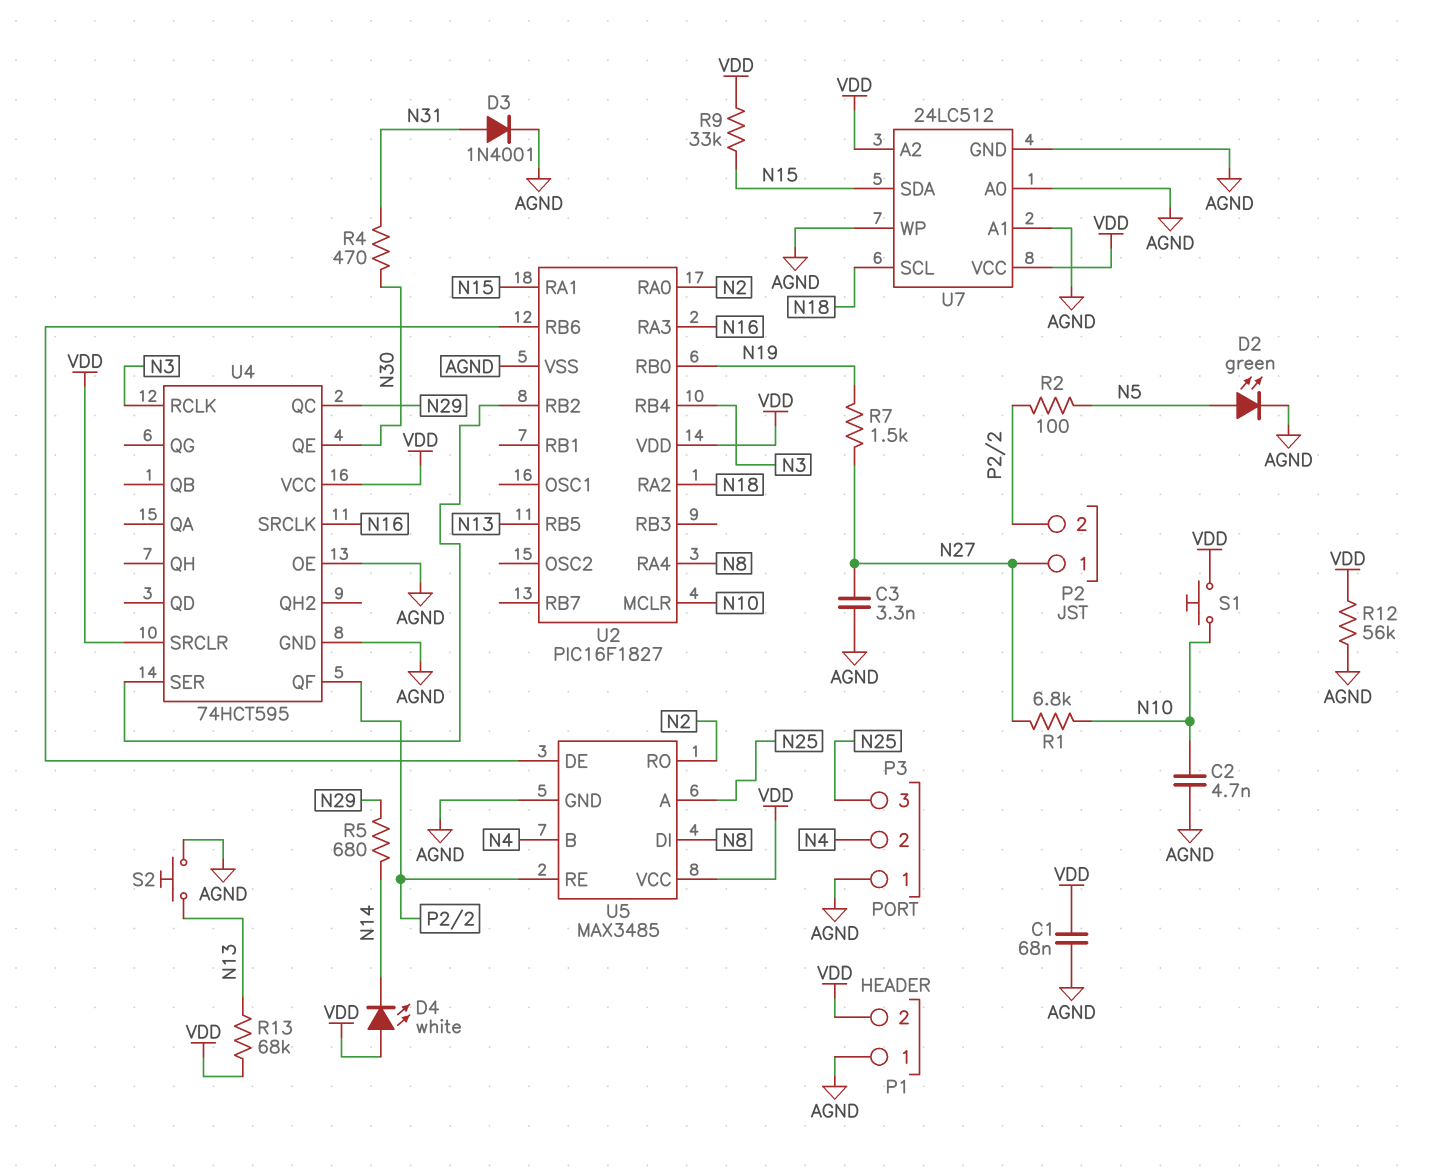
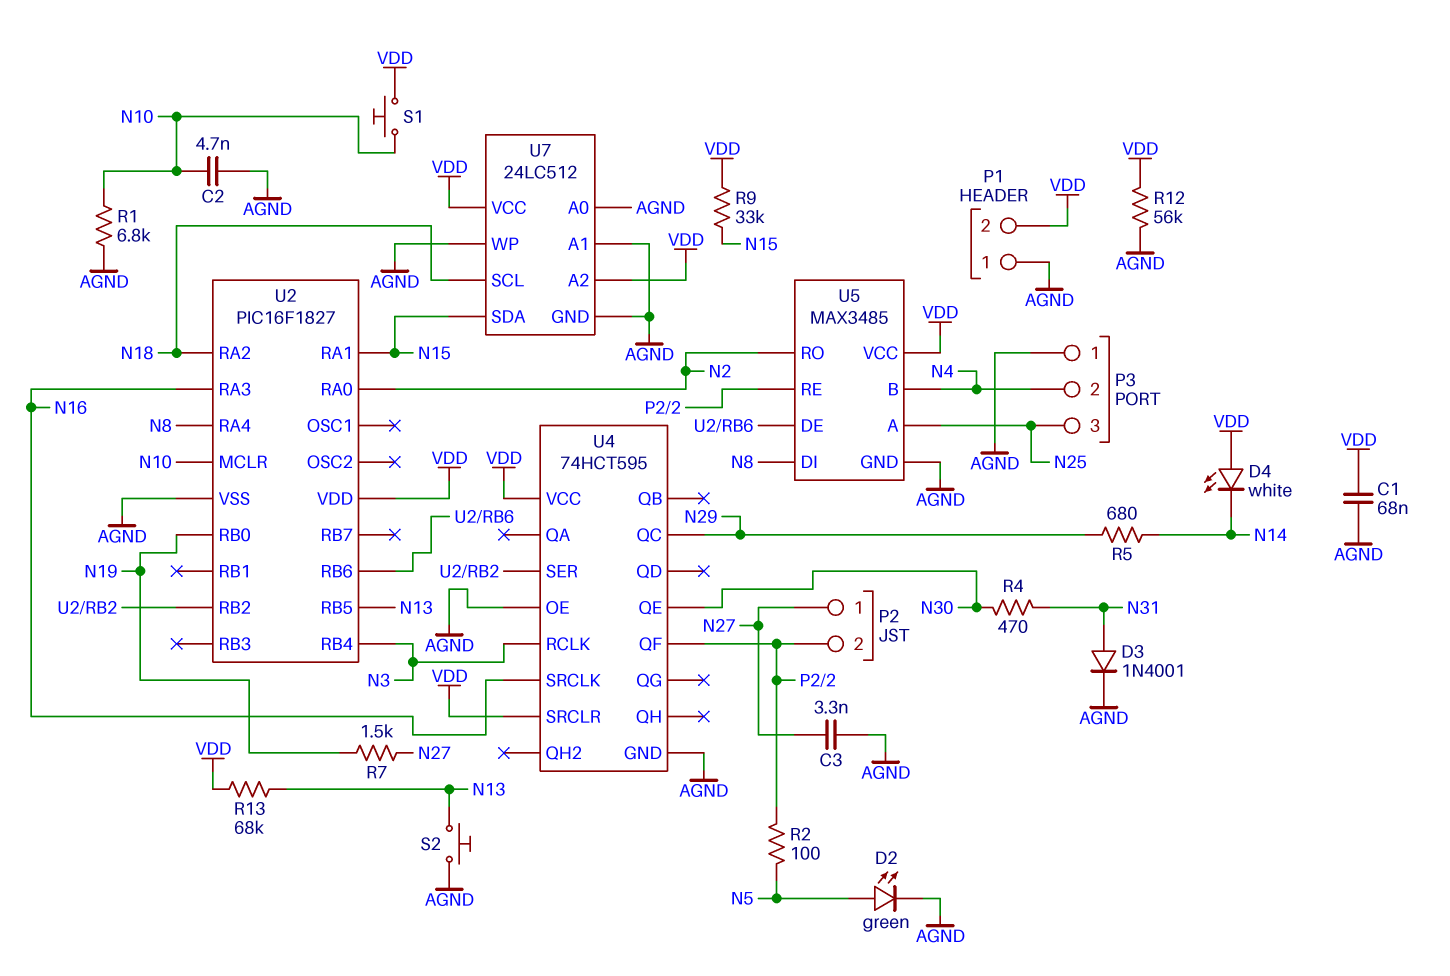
R1: 6.8k (N10, N27) -> 6.8k (AGND, N10)

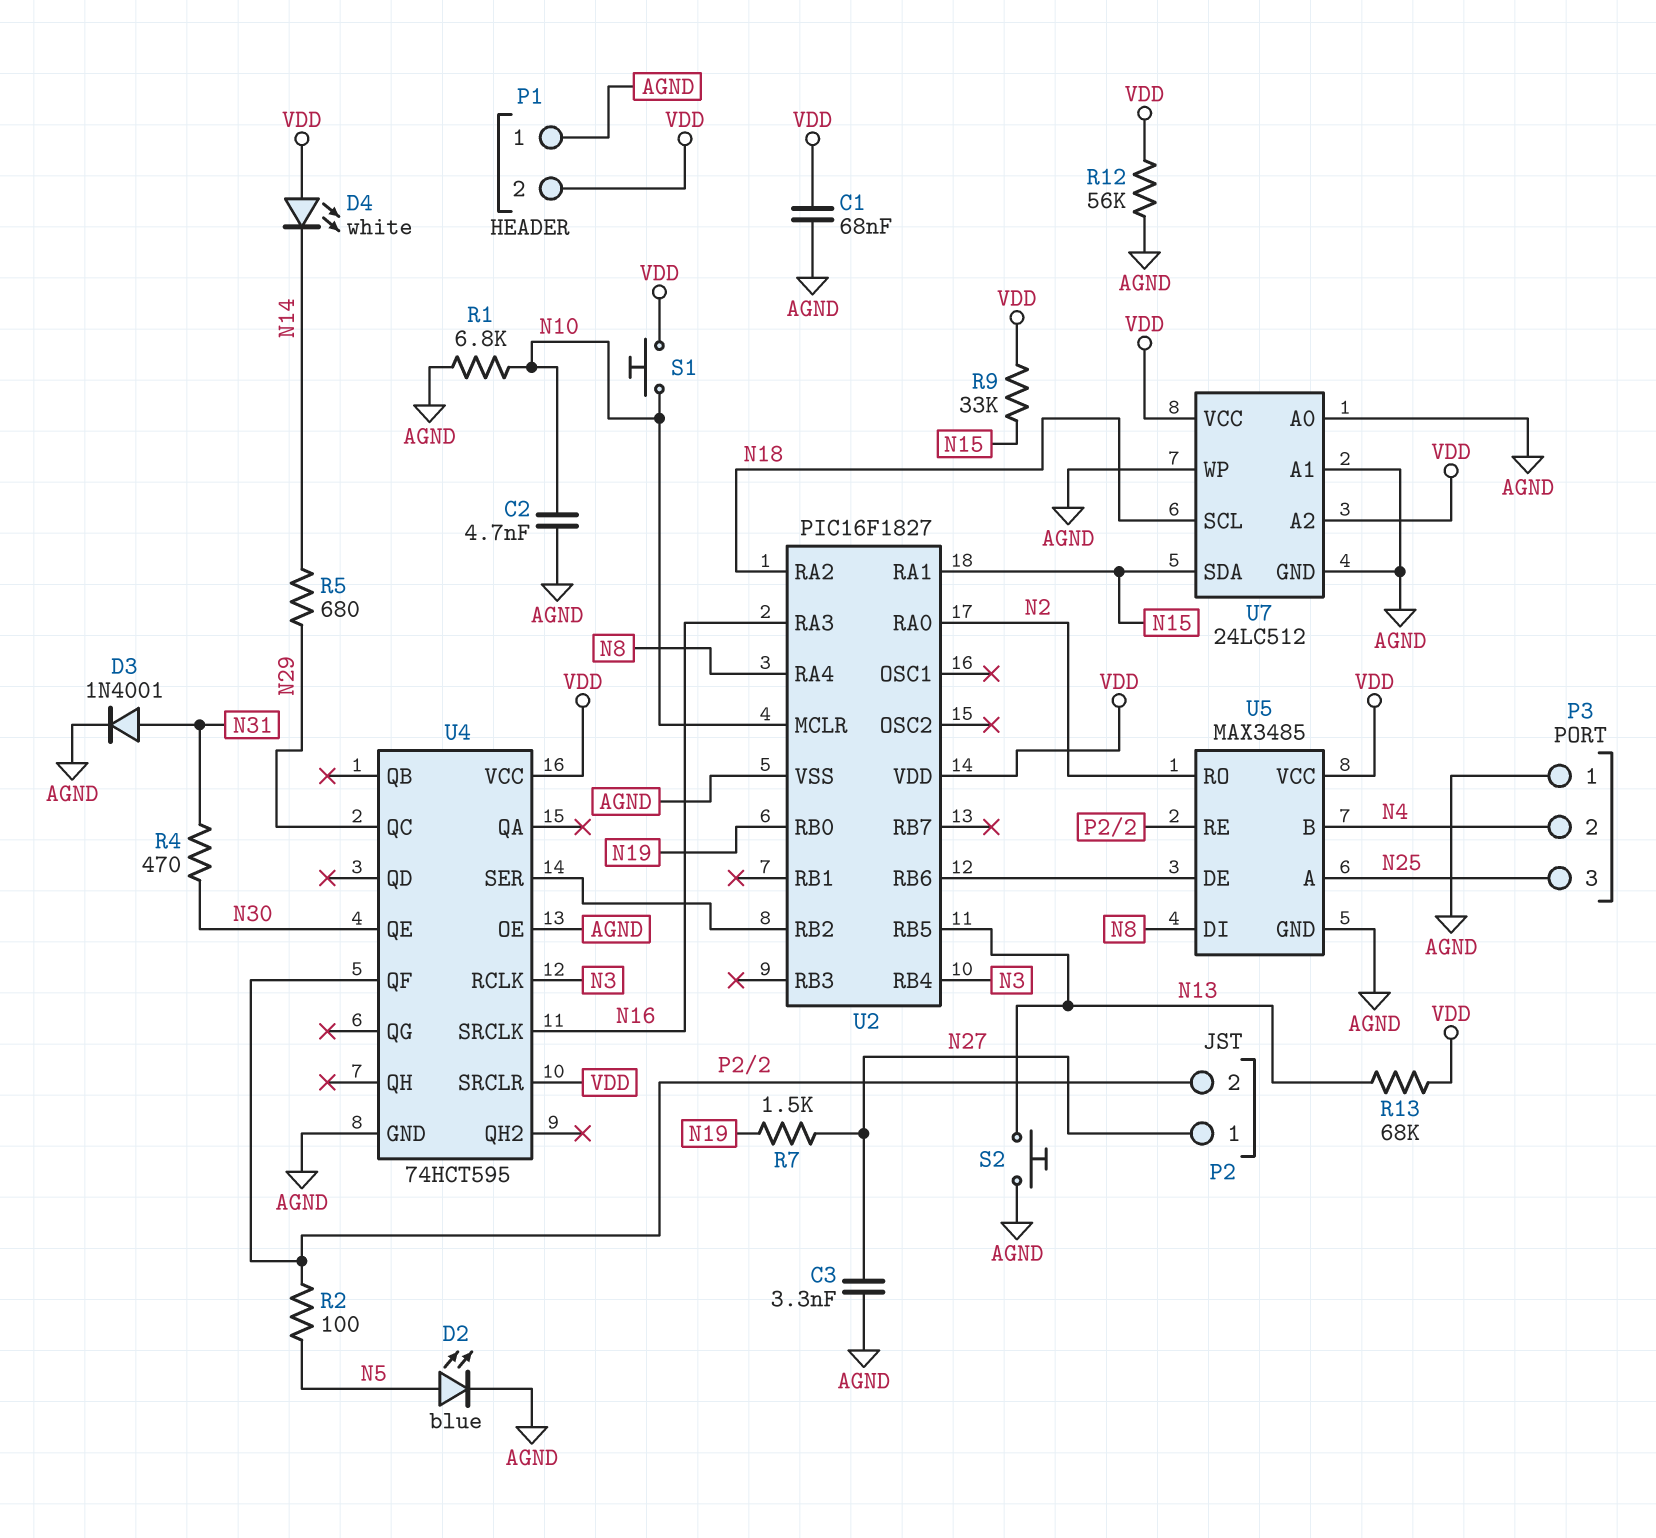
D2: LED green (A N5, K AGND) -> LED blue (A N5, K AGND)

